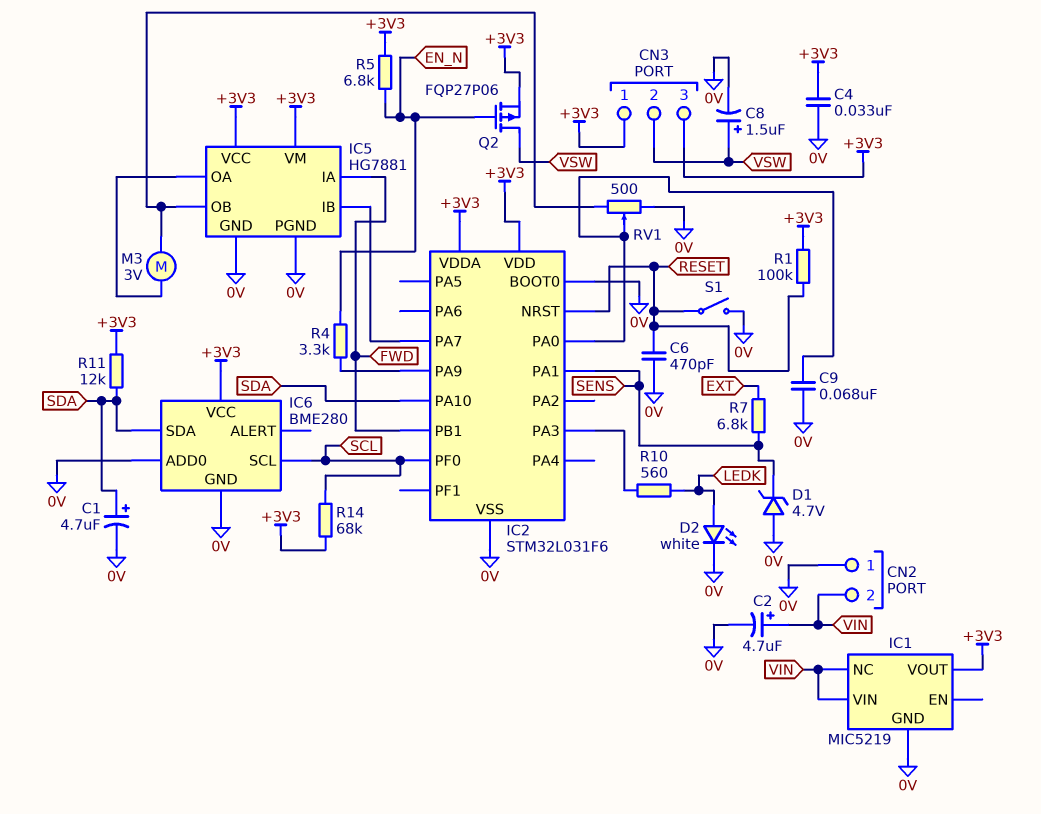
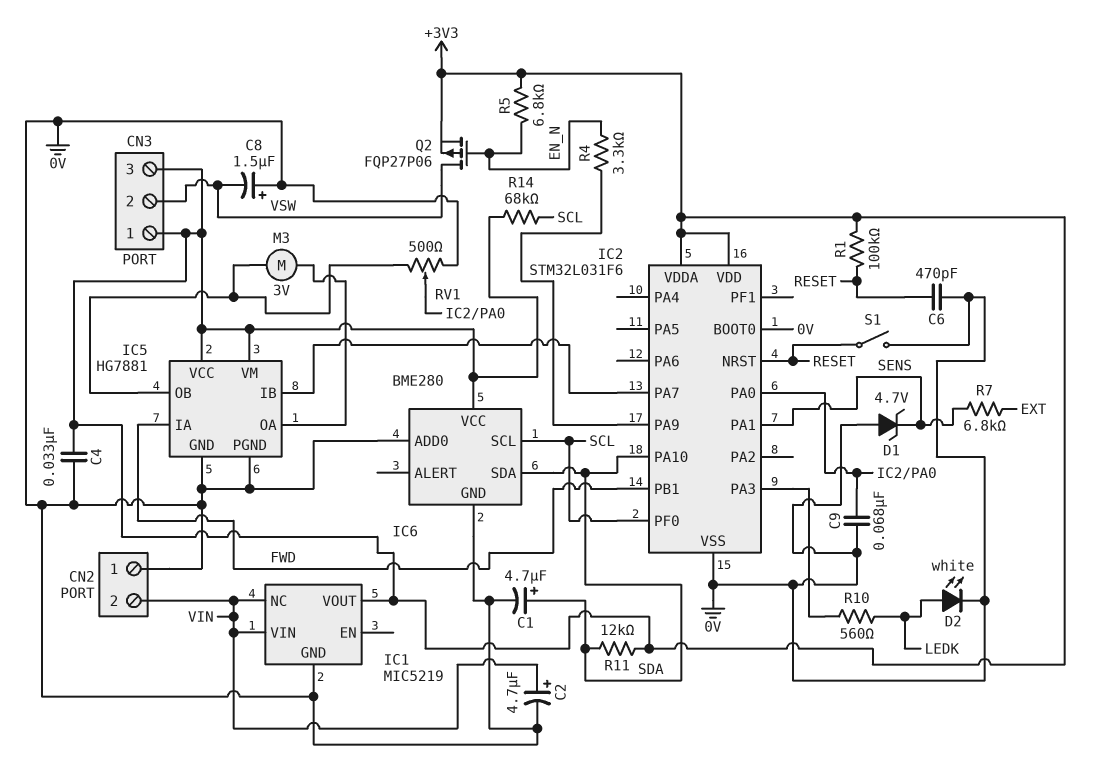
C8: 1.5uF (plus VSW, minus 0V) -> 1.5uF (plus 0V, minus VSW)

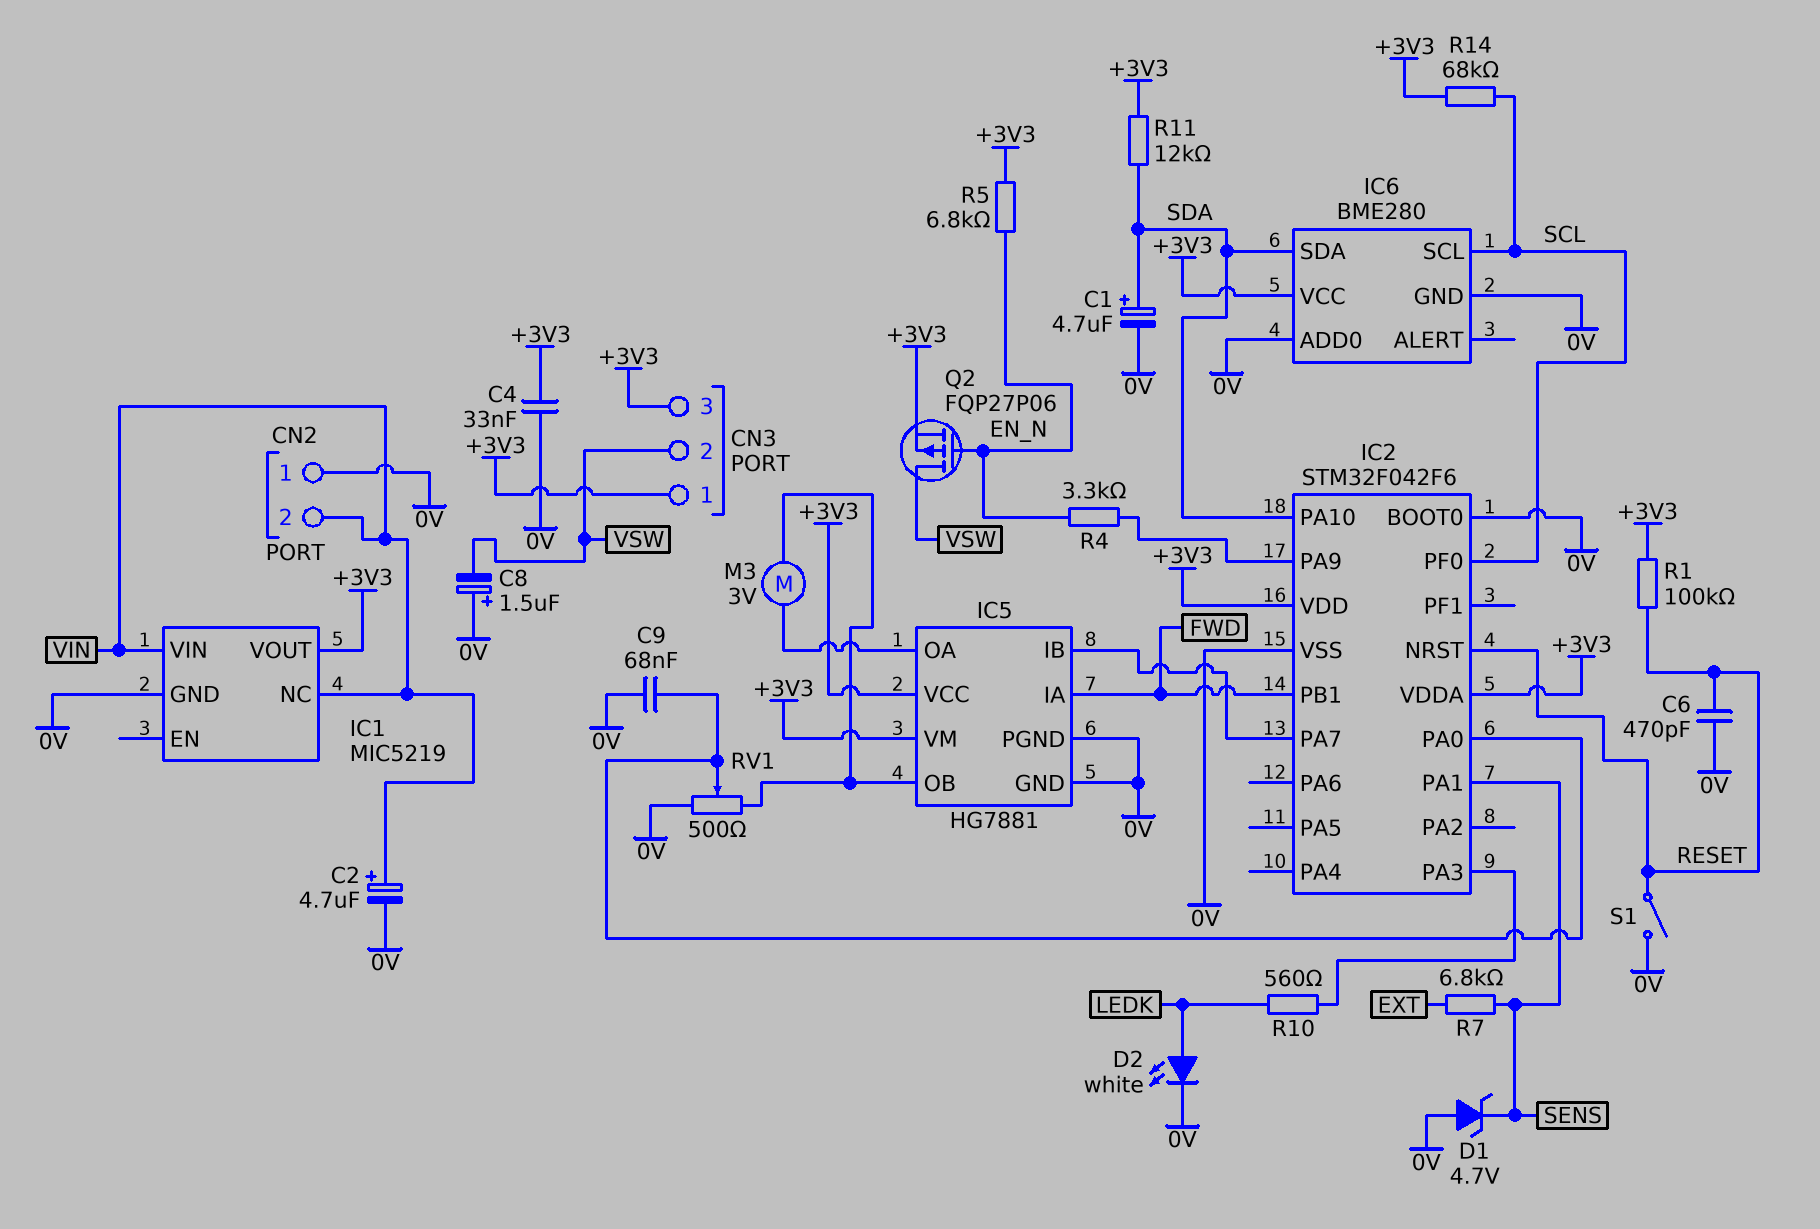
IC2: STM32L031F6 -> STM32F042F6

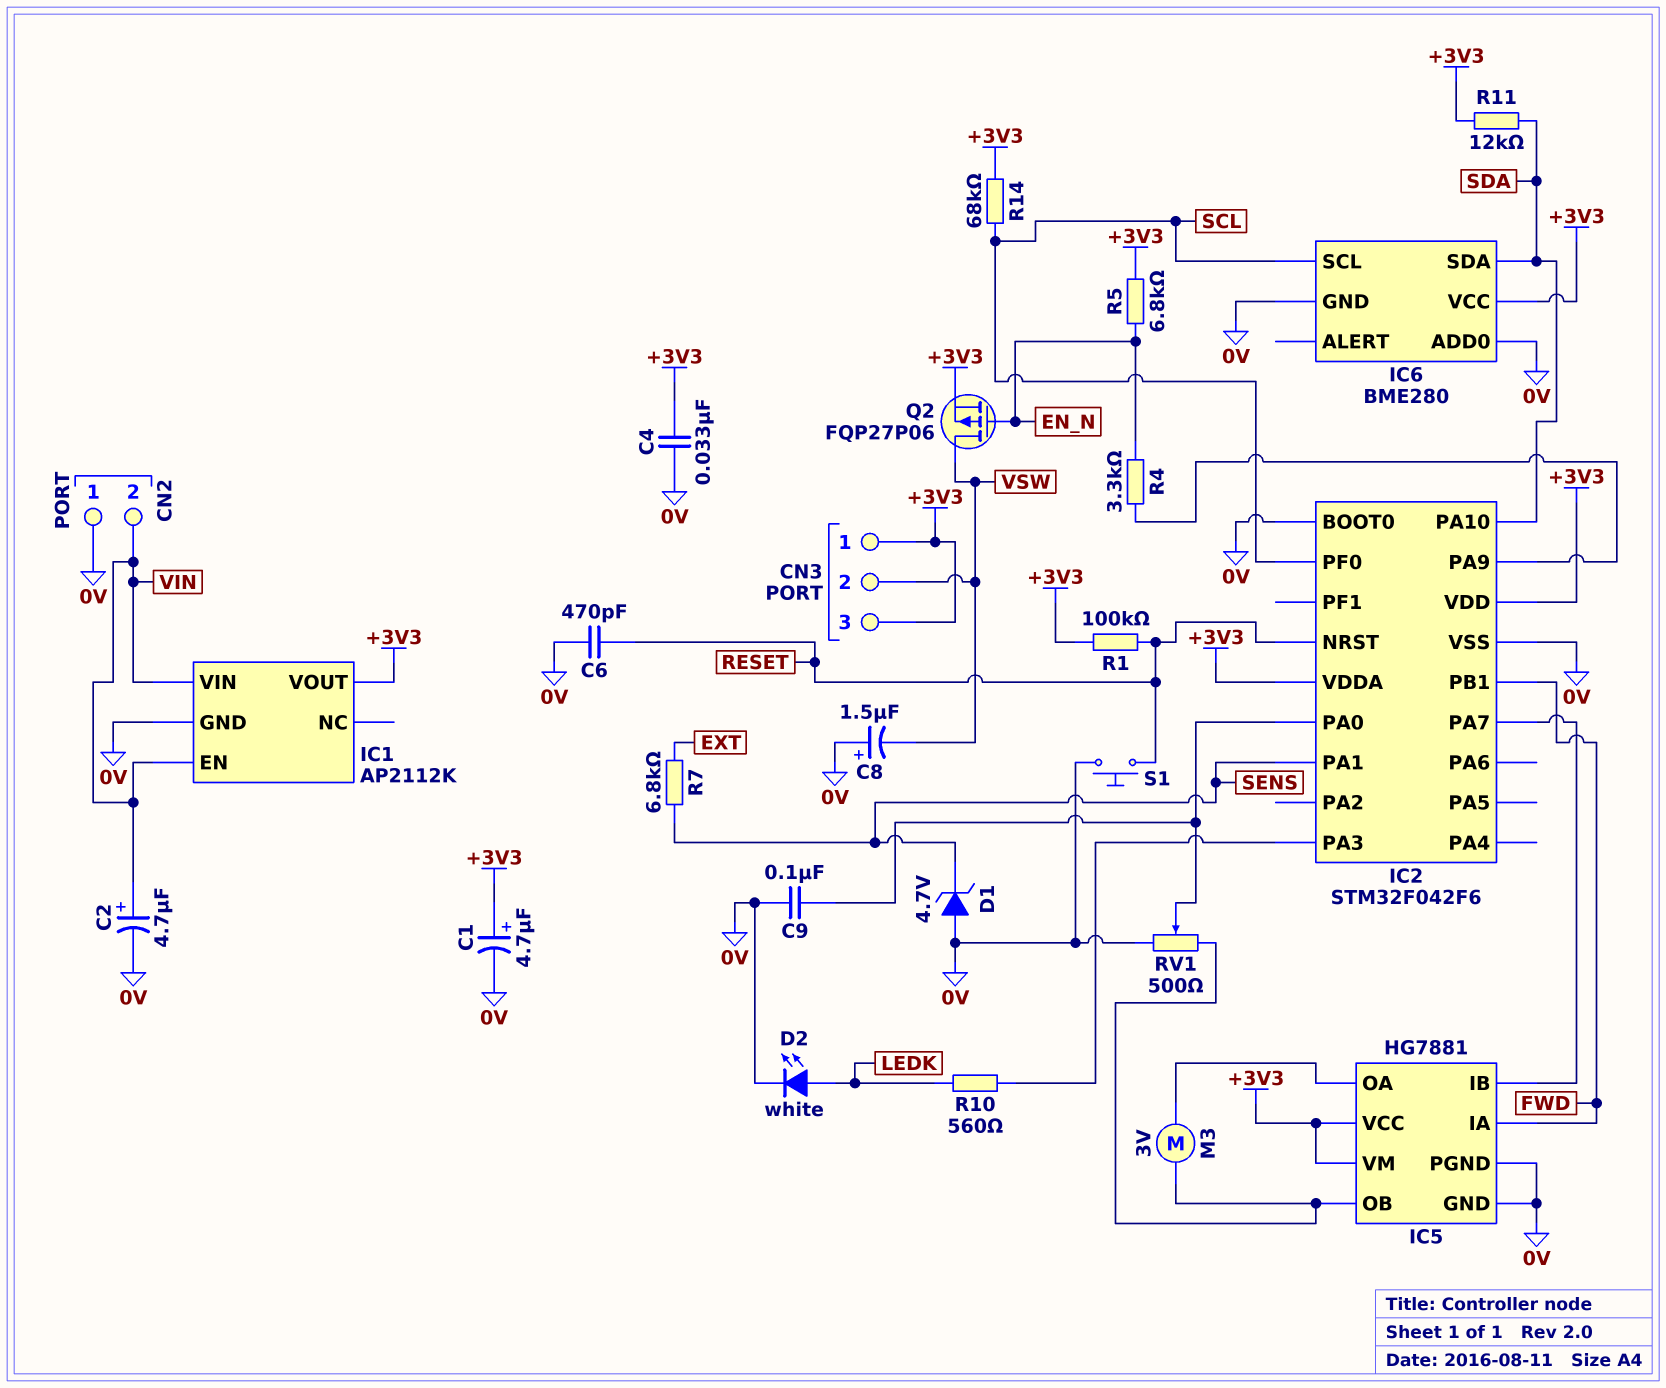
C1: 4.7uF (plus SDA, minus 0V) -> 4.7uF (plus +3V3, minus 0V)
C9: 68nF (0V, IC2/PA0) -> 100nF (0V, IC2/PA0)
IC1: MIC5219 -> AP2112K
IC1 pin EN: none -> VIN
IC1 pin NC: VIN -> none
S1: switch (0V, RESET) -> button (0V, RESET)

